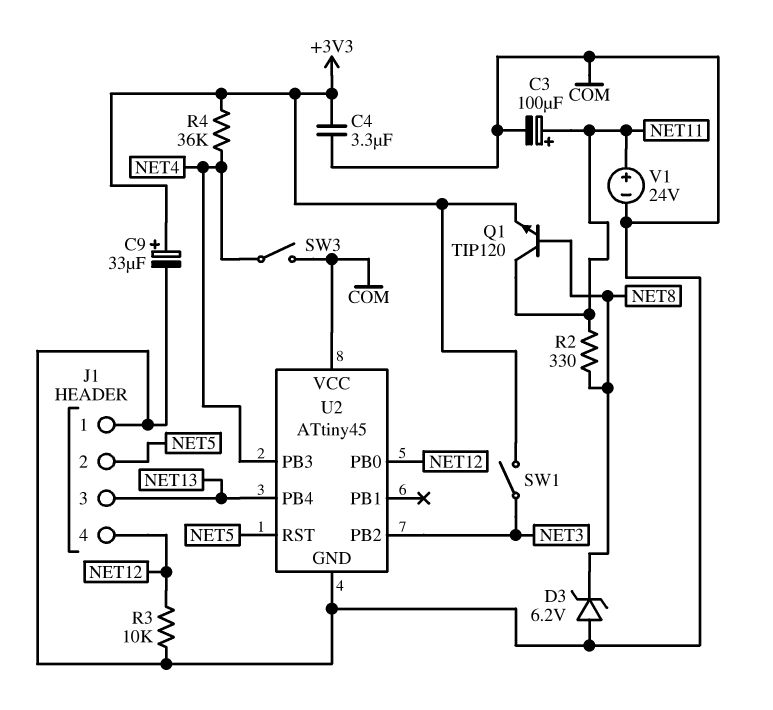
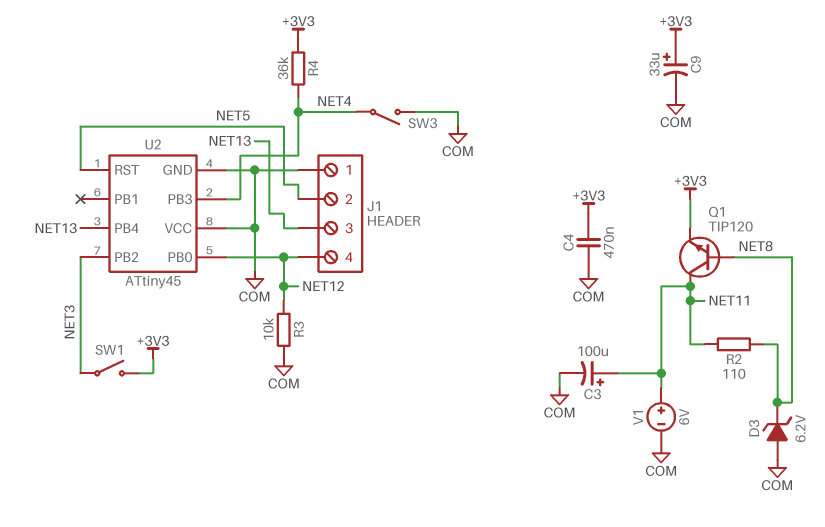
C4: 3.3uF (+3V3, COM) -> 470nF (+3V3, COM)
R2: 330 (NET8, NET11) -> 110 (NET8, NET11)
V1: 24V (plus NET11, minus COM) -> 6V (plus NET11, minus COM)

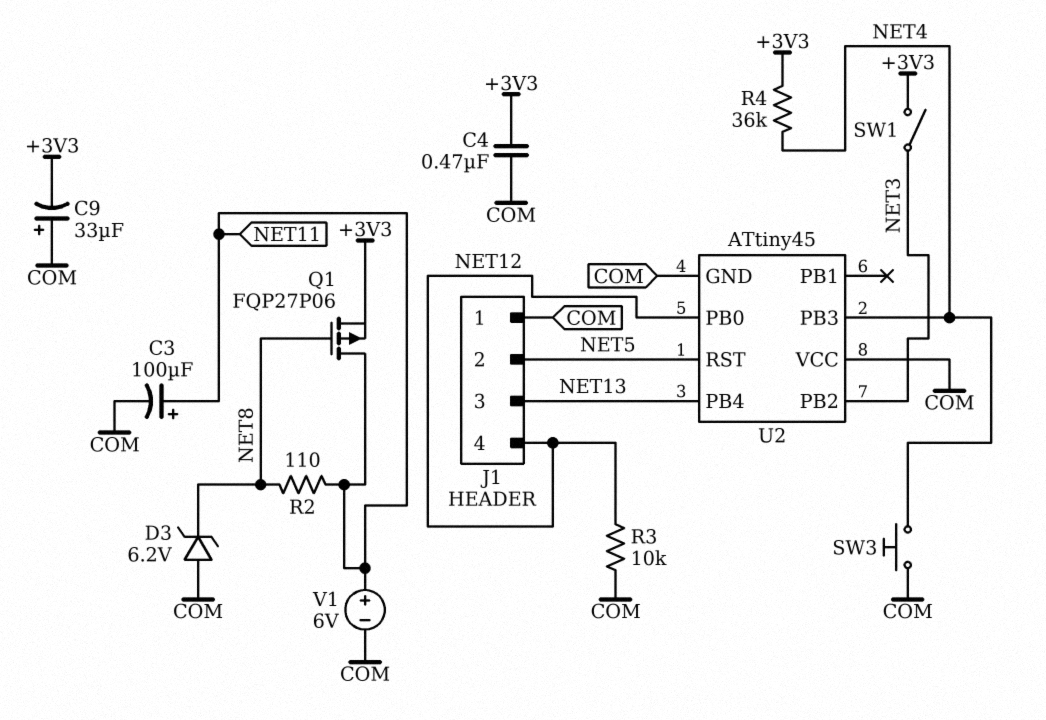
C9: 33uF (plus +3V3, minus COM) -> 33uF (plus COM, minus +3V3)
Q1: NPN TIP120 (B NET8, C NET11, E +3V3) -> PMOS FQP27P06 (G NET8, D NET11, S +3V3)
SW3: switch (COM, NET4) -> button (COM, NET4)

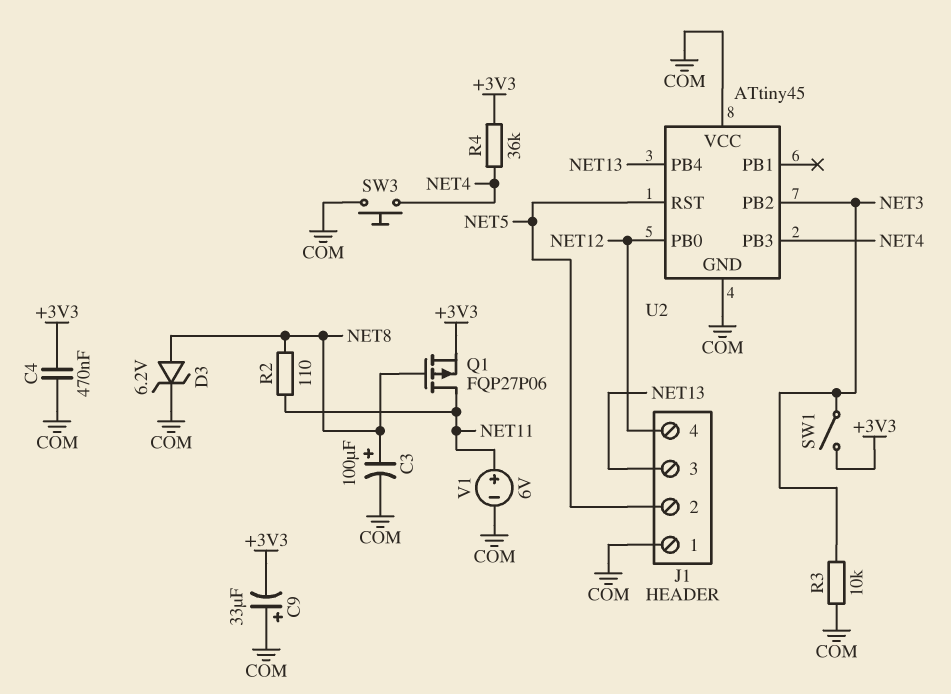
C3: 100uF (plus NET11, minus COM) -> 100uF (plus NET8, minus COM)
D3: zener 6.2V (A COM, K NET8) -> zener 6.2V (A NET8, K COM)
R3: 10k (COM, NET12) -> 10k (COM, NET3)

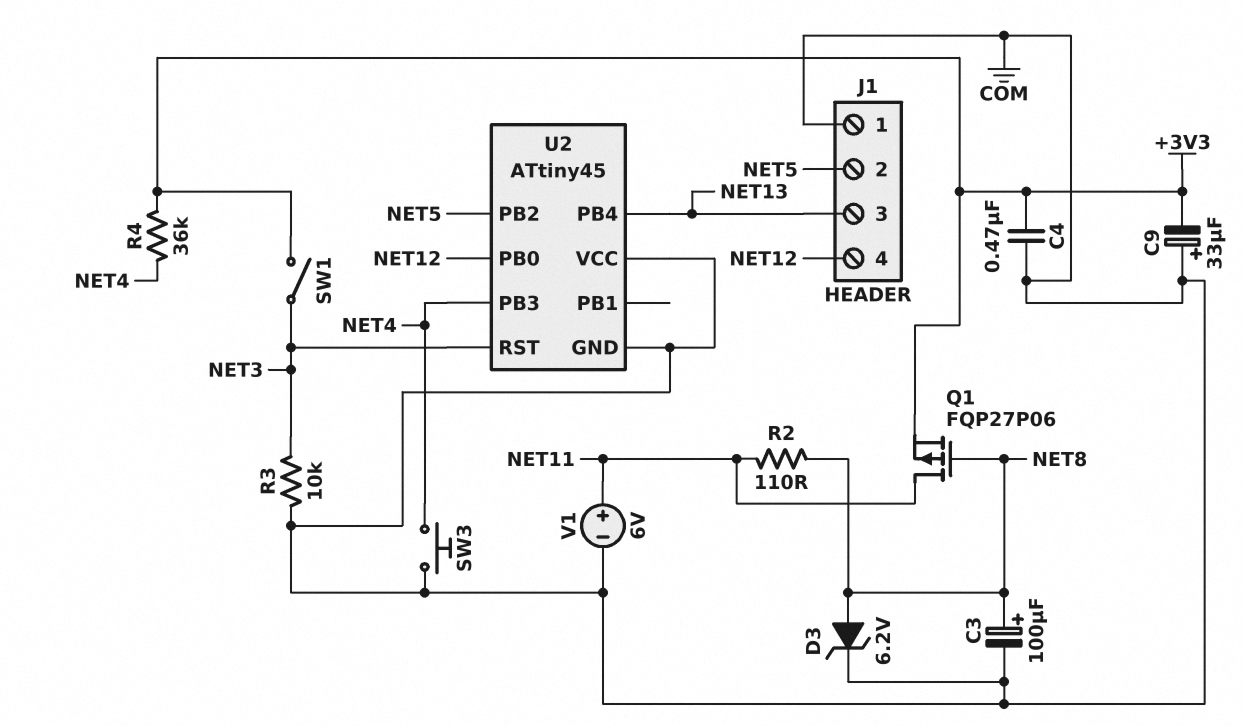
U2 pin PB2: NET3 -> NET5
U2 pin RST: NET5 -> NET3

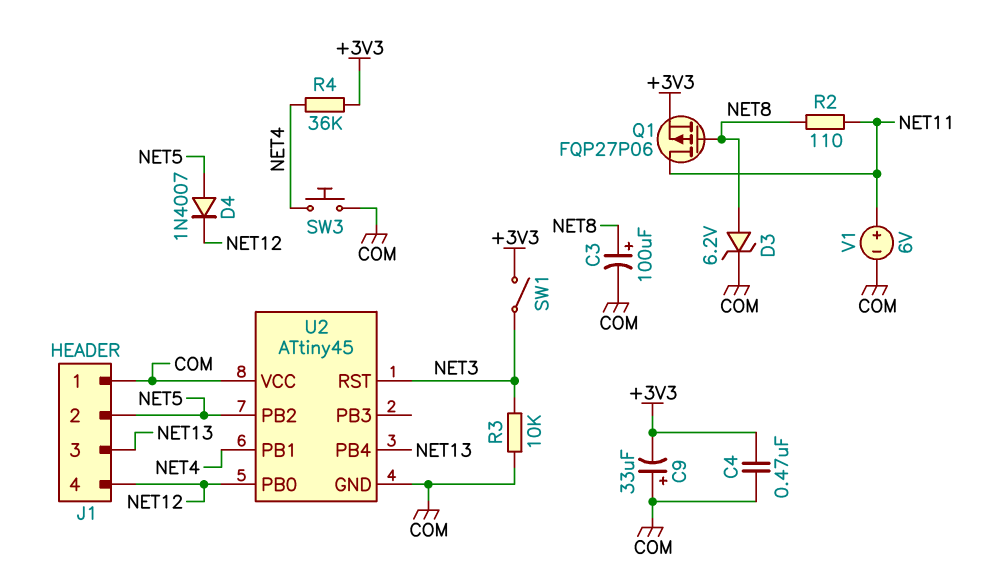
D4: none -> diode 1N4007 (A NET5, K NET12)
U2 pin PB1: none -> NET4
U2 pin PB3: NET4 -> none

